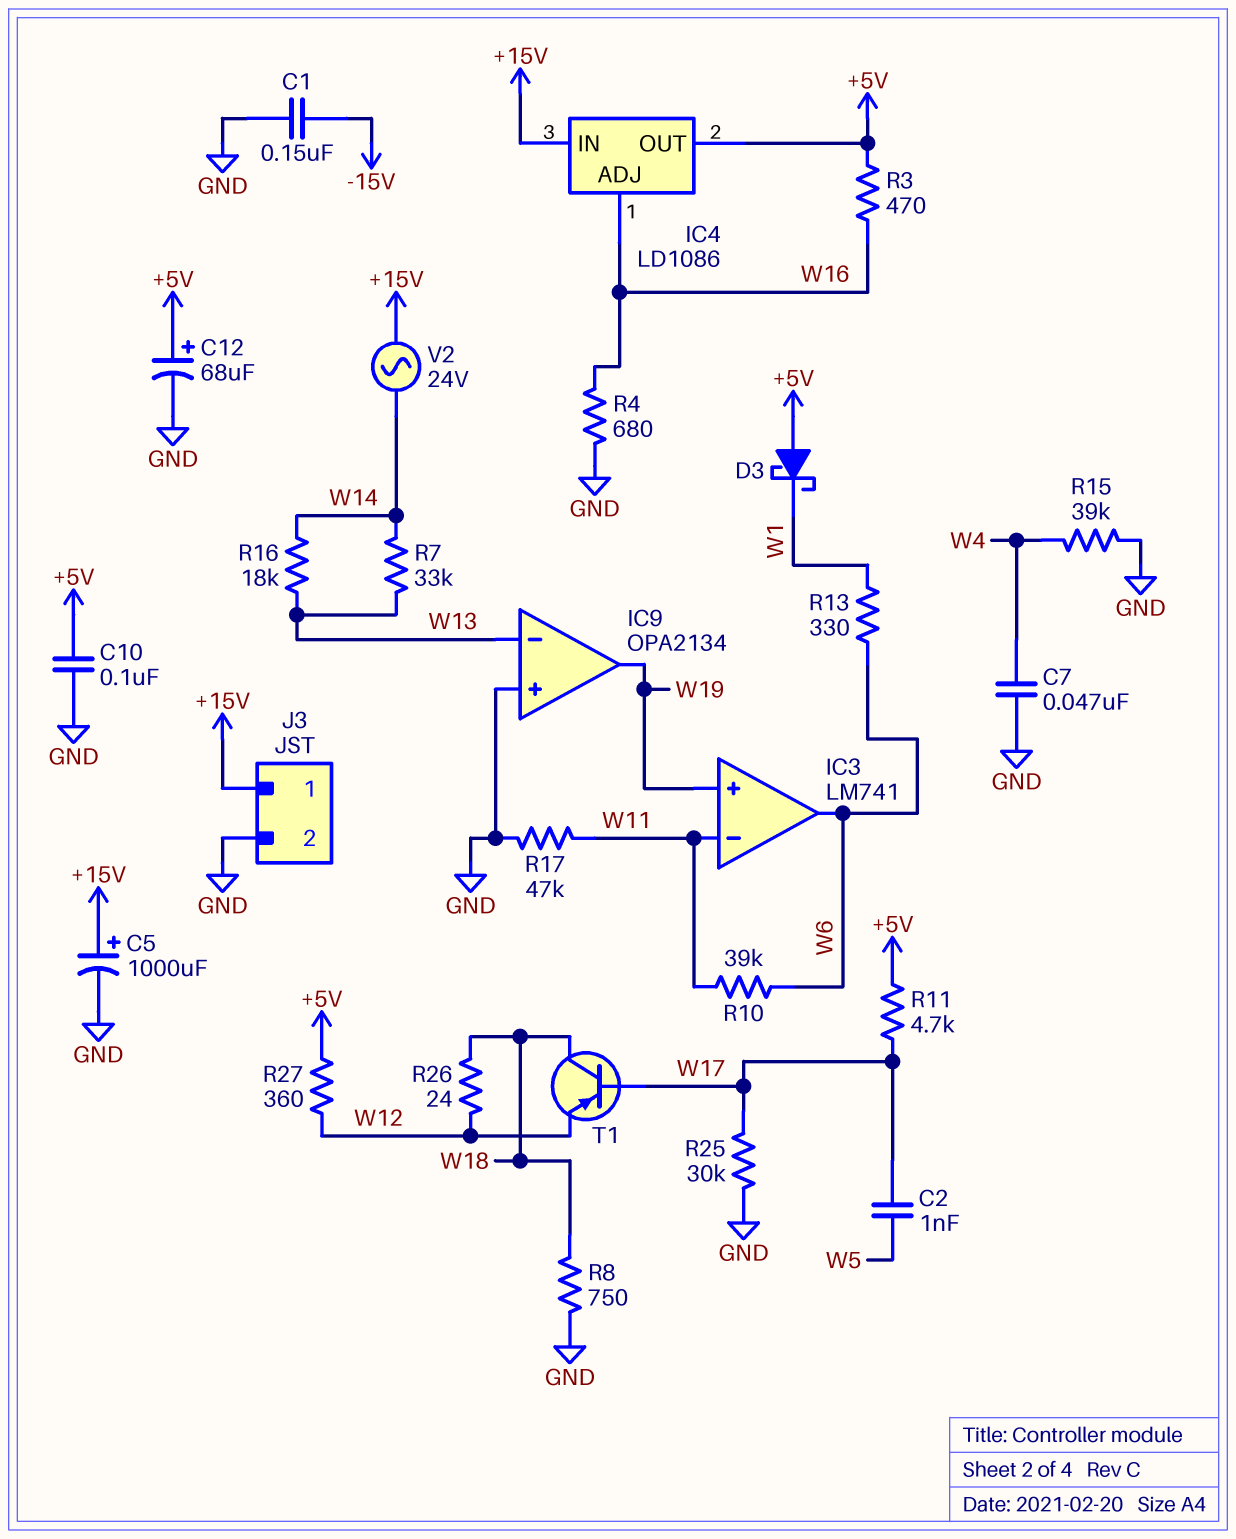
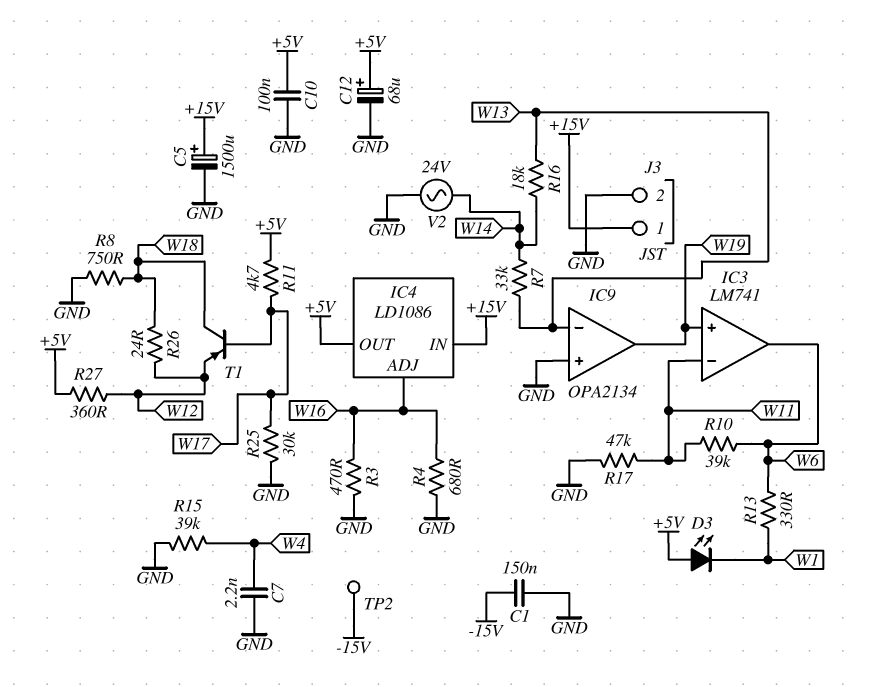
C2: 1nF (W5, W17) -> none
C5: 1000uF (plus +15V, minus GND) -> 1500uF (plus +15V, minus GND)
C7: 47nF (GND, W4) -> 2.2nF (GND, W4)
D3: schottky (A +5V, K W1) -> LED (A +5V, K W1)
R3: 470 (+5V, W16) -> 470 (GND, W16)
TP2: none -> test point (-15V)
V2: AC 24V (+15V, W14) -> AC 24V (GND, W14)

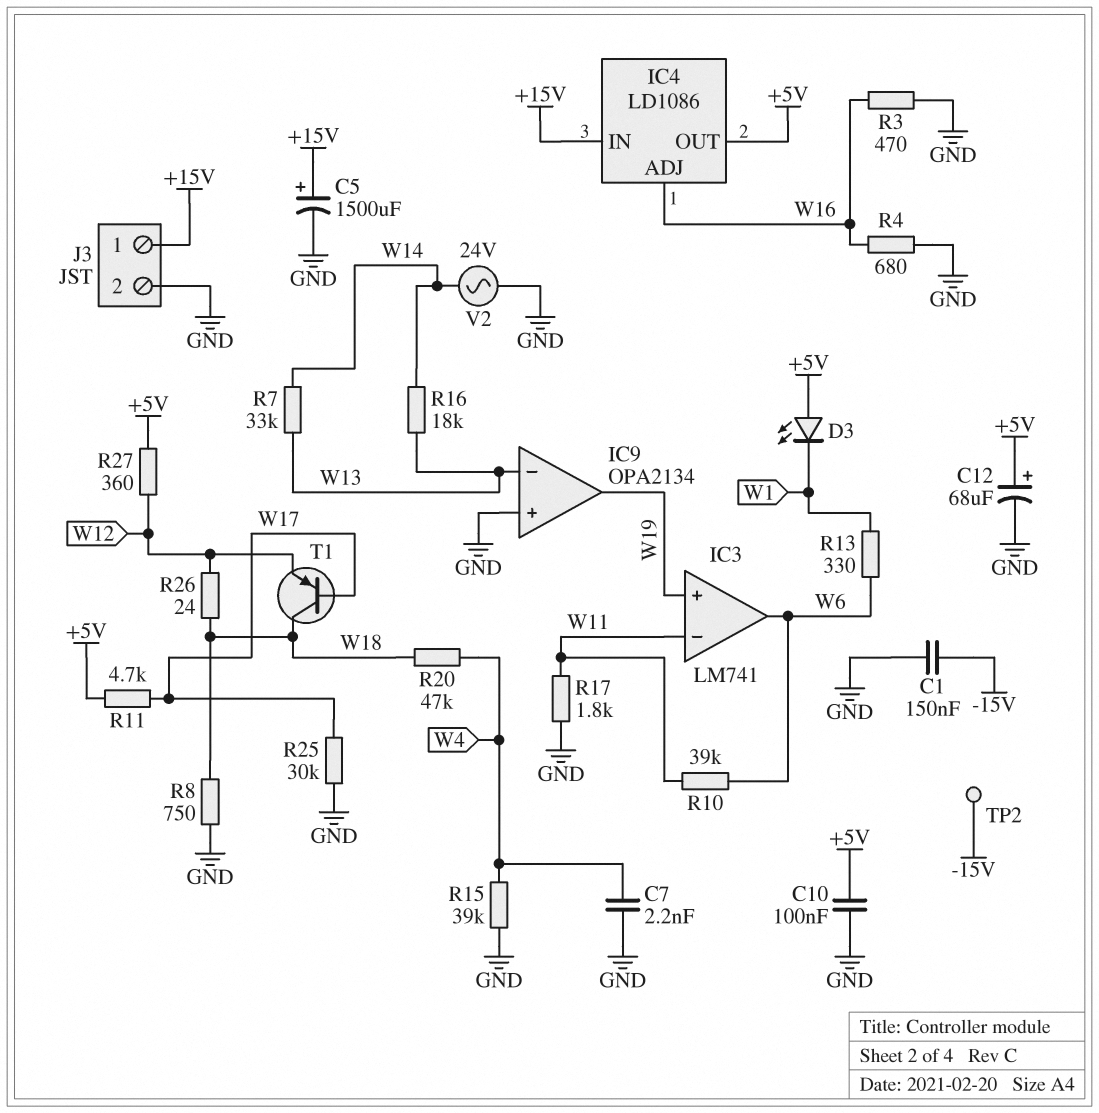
R17: 47k (GND, W11) -> 1.8k (GND, W11)
R20: none -> 47k (W4, W18)

